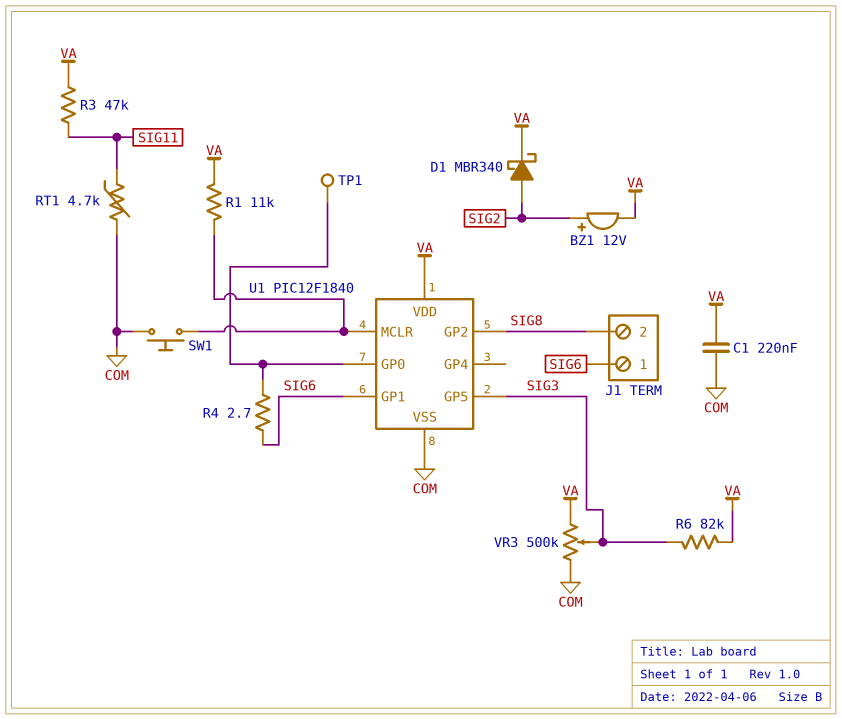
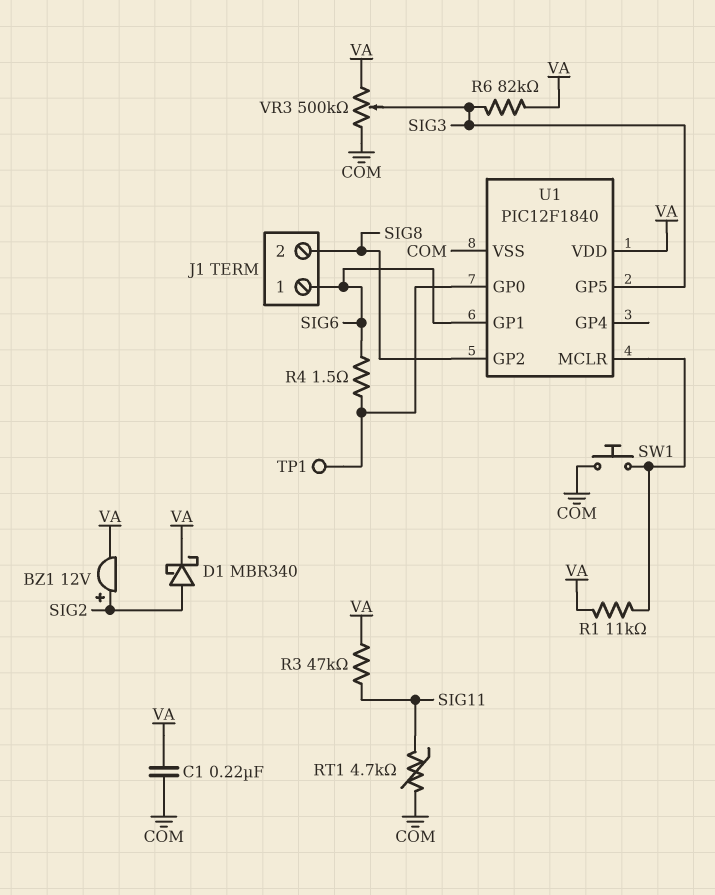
R4: 2.7 (SIG6, U1/GP0) -> 1.5 (SIG6, U1/GP0)

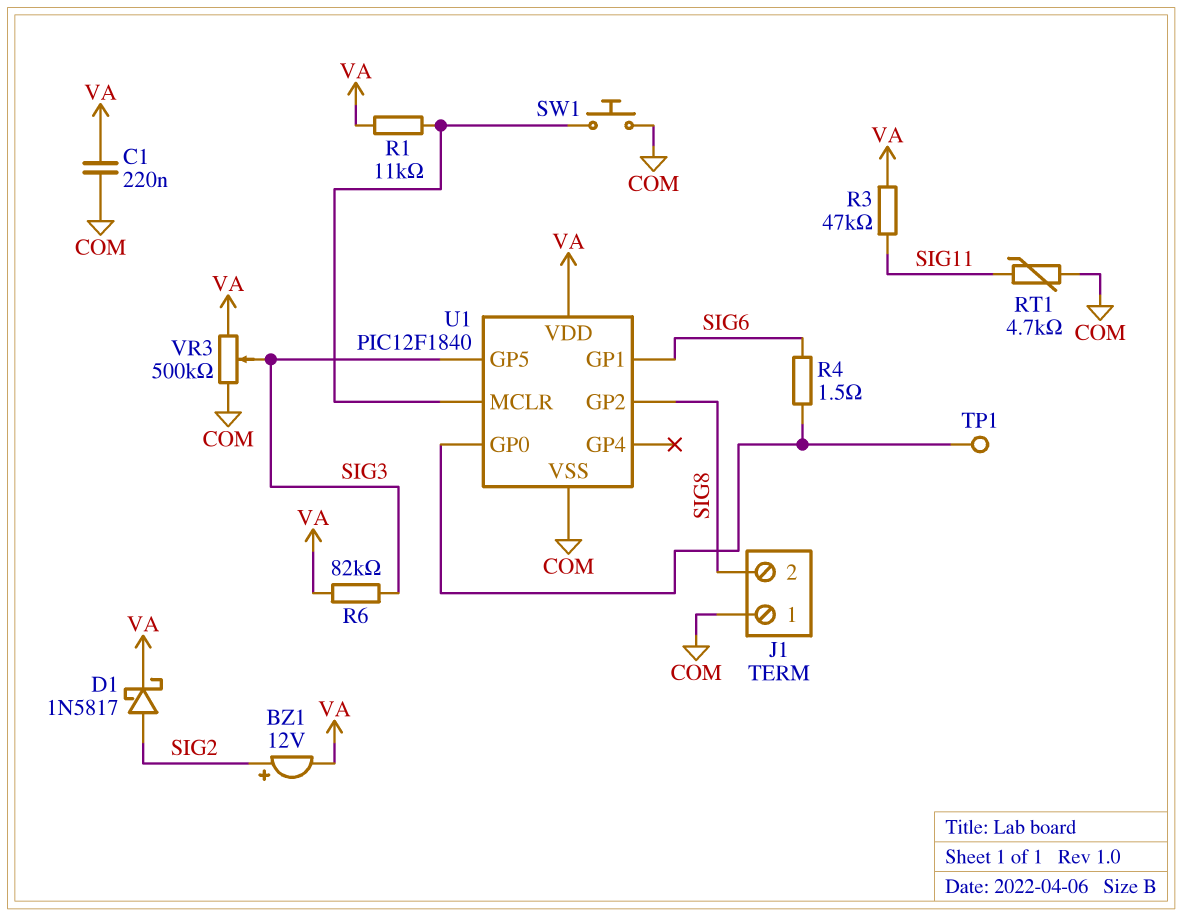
D1: schottky MBR340 (A SIG2, K VA) -> schottky 1N5817 (A SIG2, K VA)
J1 pin 1: SIG6 -> COM

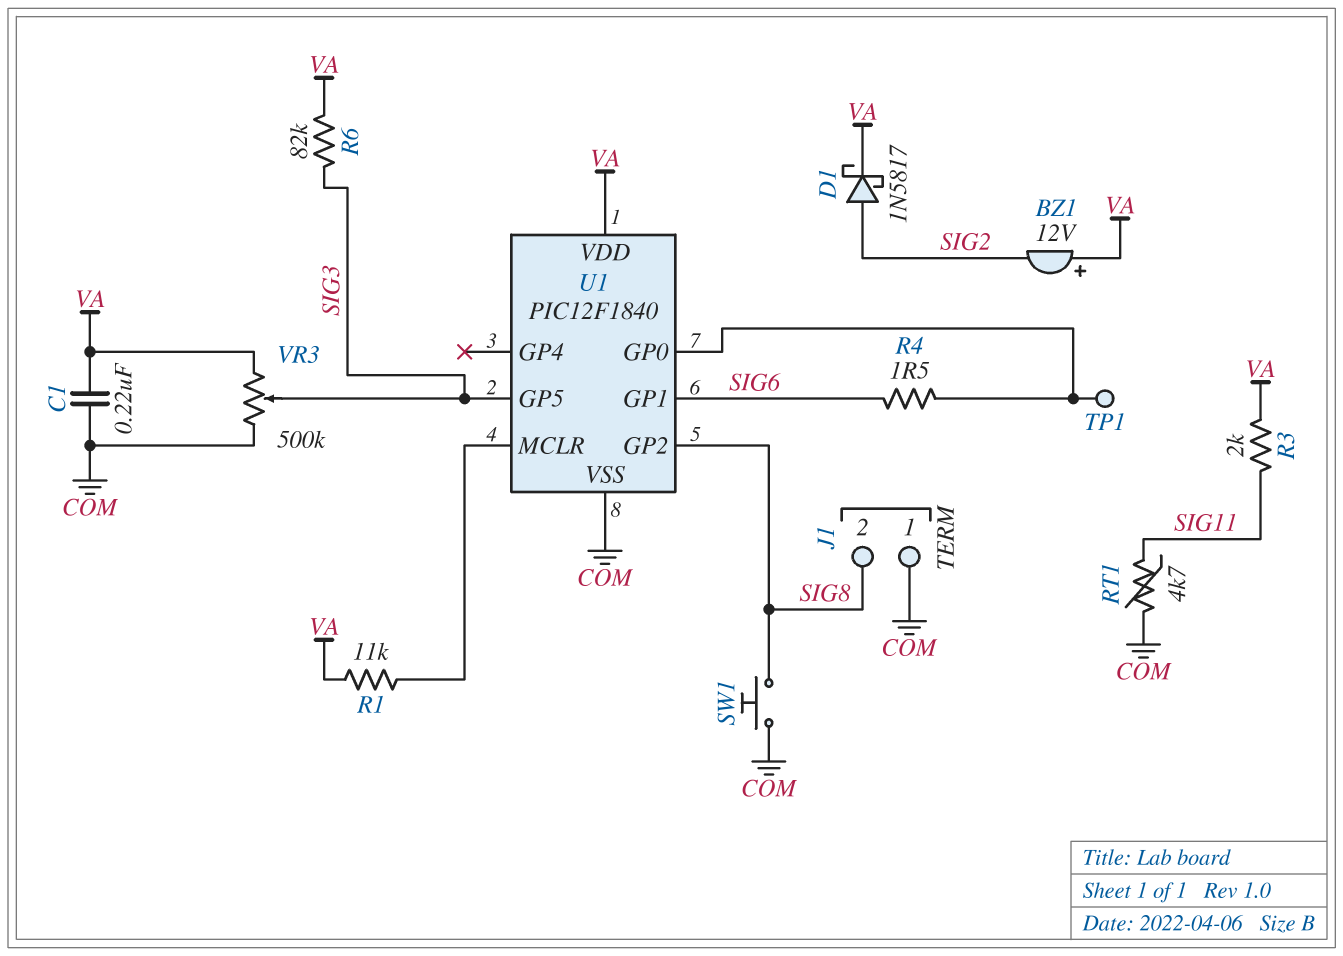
BZ1: buzzer 12V (plus SIG2, minus VA) -> buzzer 12V (plus VA, minus SIG2)
R3: 47k (SIG11, VA) -> 2k (SIG11, VA)
SW1: button (COM, U1/MCLR) -> button (COM, SIG8)

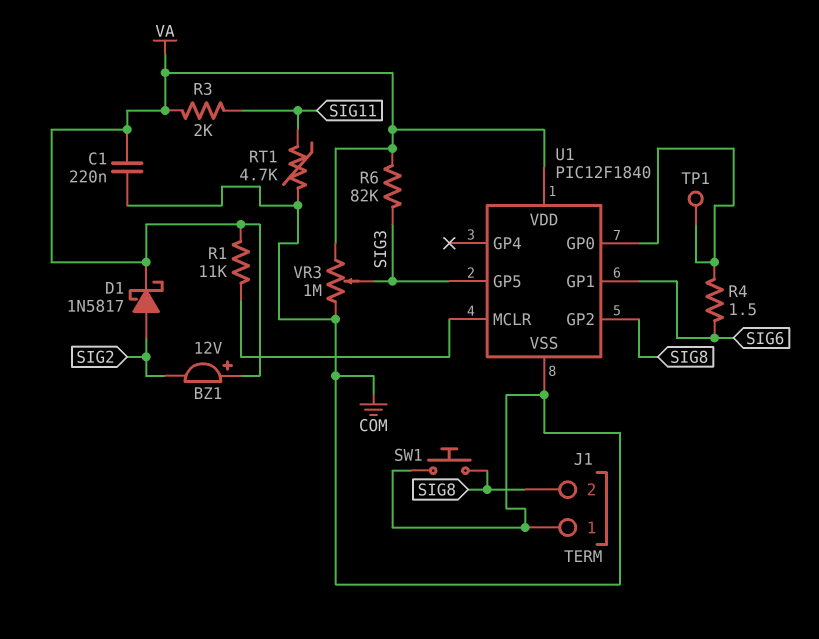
VR3: 500k (COM, VA, wiper SIG3) -> 1M (COM, VA, wiper SIG3)

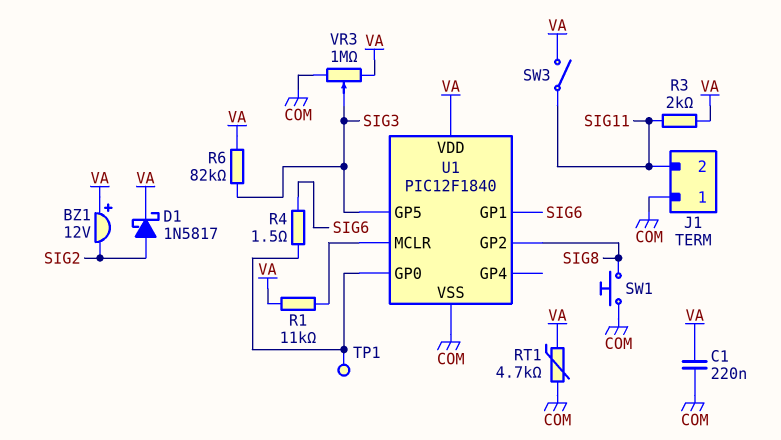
J1 pin 2: SIG8 -> SIG11
RT1: 4.7k (COM, SIG11) -> 4.7k (COM, VA)
SW3: none -> switch (SIG11, VA)

